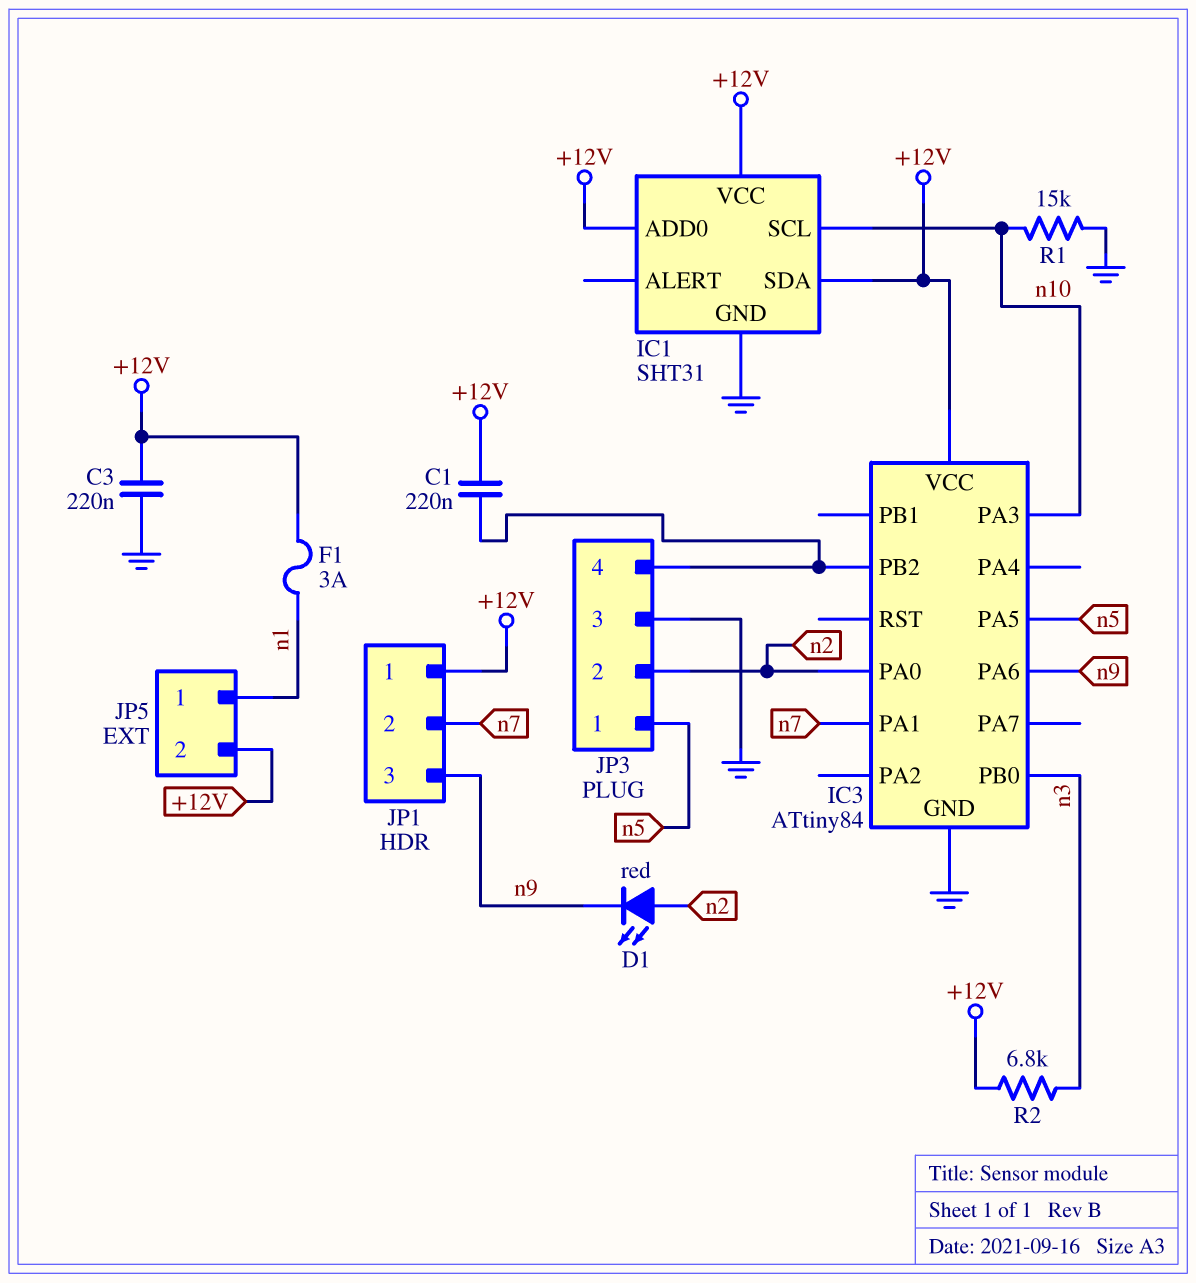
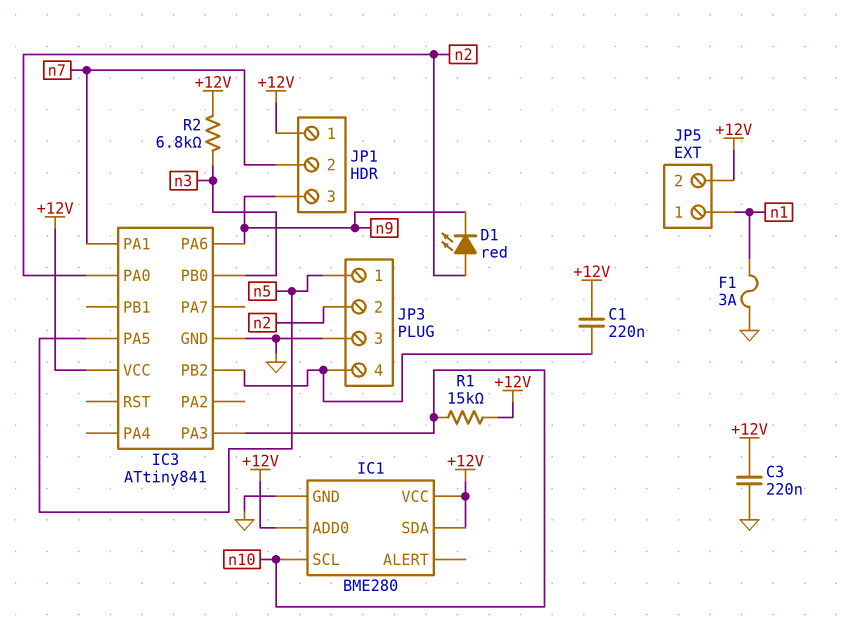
F1: 3A (+12V, n1) -> 3A (GND, n1)
IC1: SHT31 -> BME280
IC3: ATtiny84 -> ATtiny841
R1: 15k (GND, n10) -> 15k (+12V, n10)

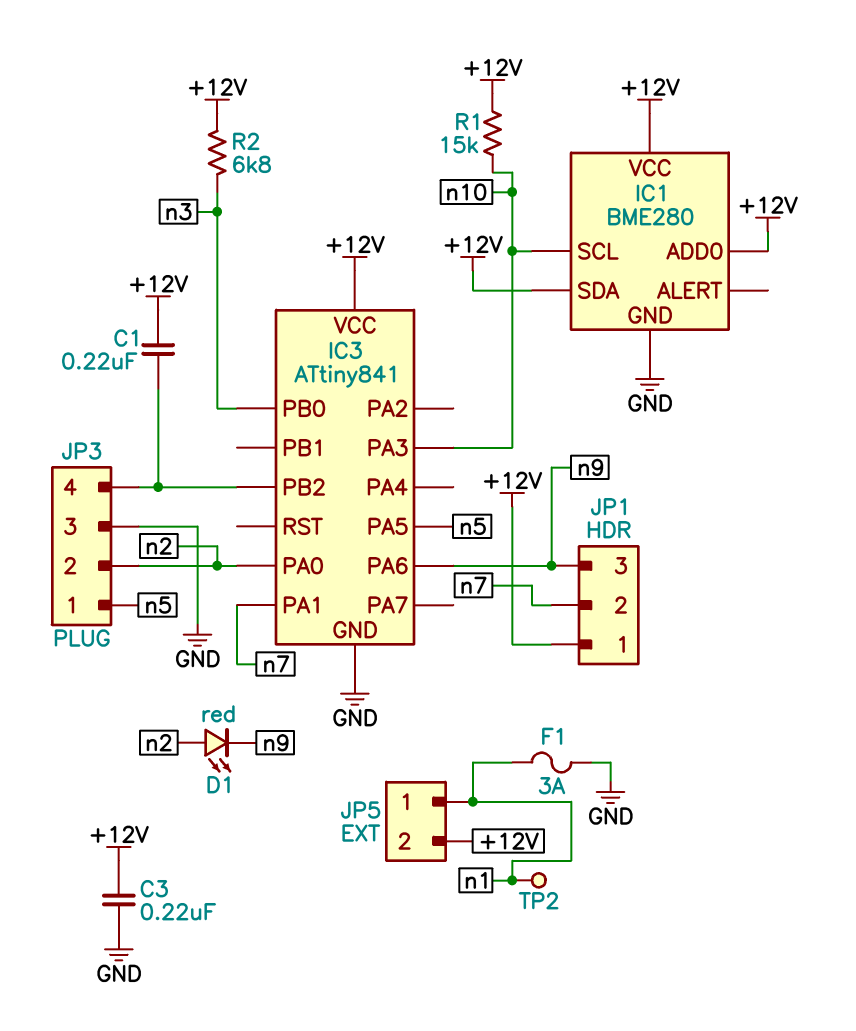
TP2: none -> test point (n1)

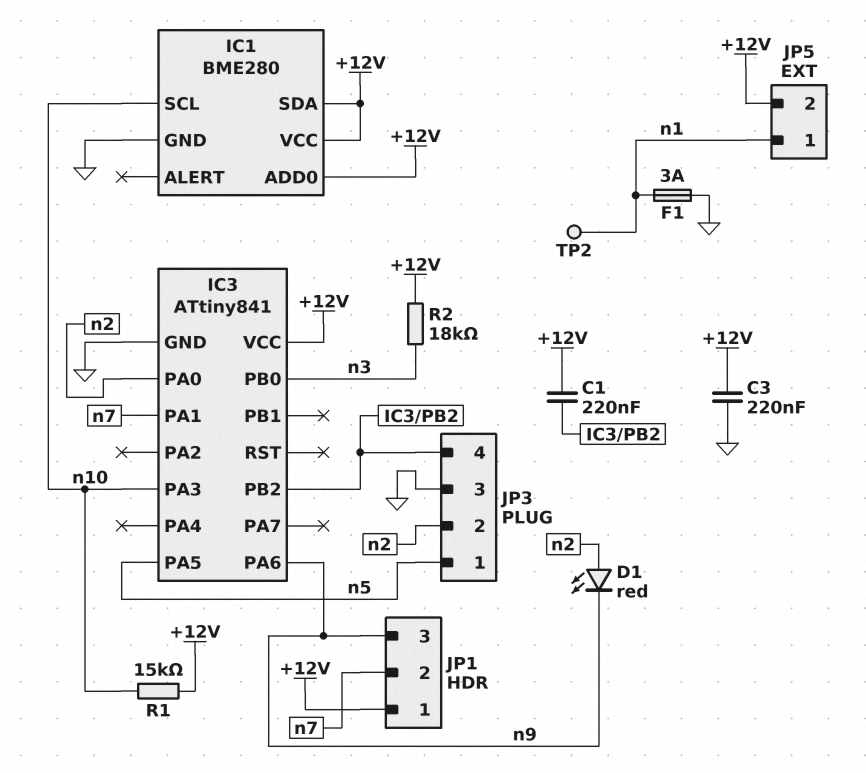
R2: 6.8k (+12V, n3) -> 18k (+12V, n3)

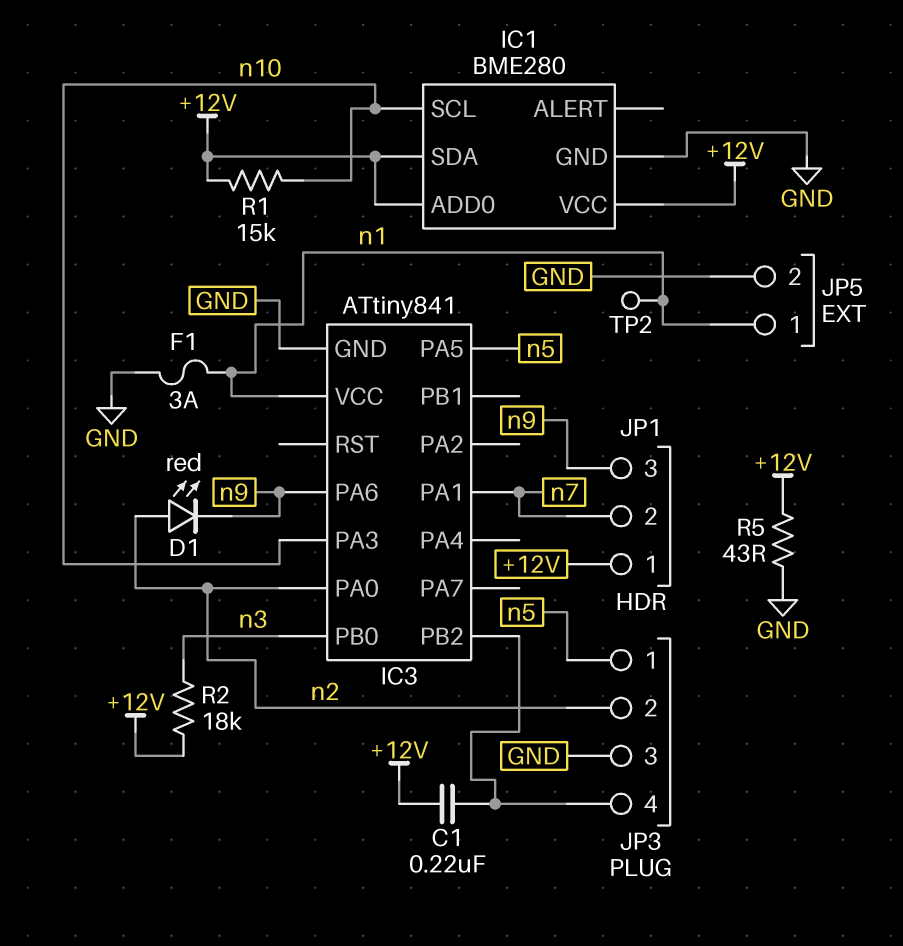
C3: 220nF (+12V, GND) -> none
IC3 pin VCC: +12V -> n1
JP5 pin 2: +12V -> GND
R5: none -> 43 (+12V, GND)

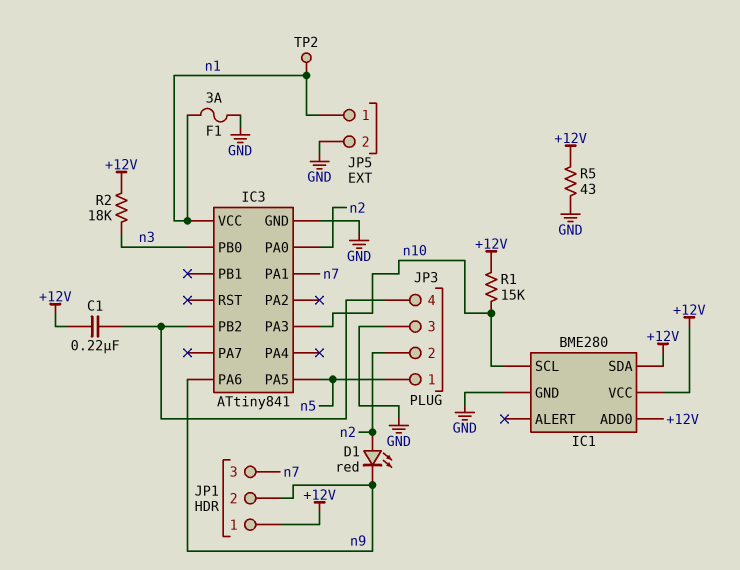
JP1 pin 2: n7 -> n9
JP1 pin 3: n9 -> n7

